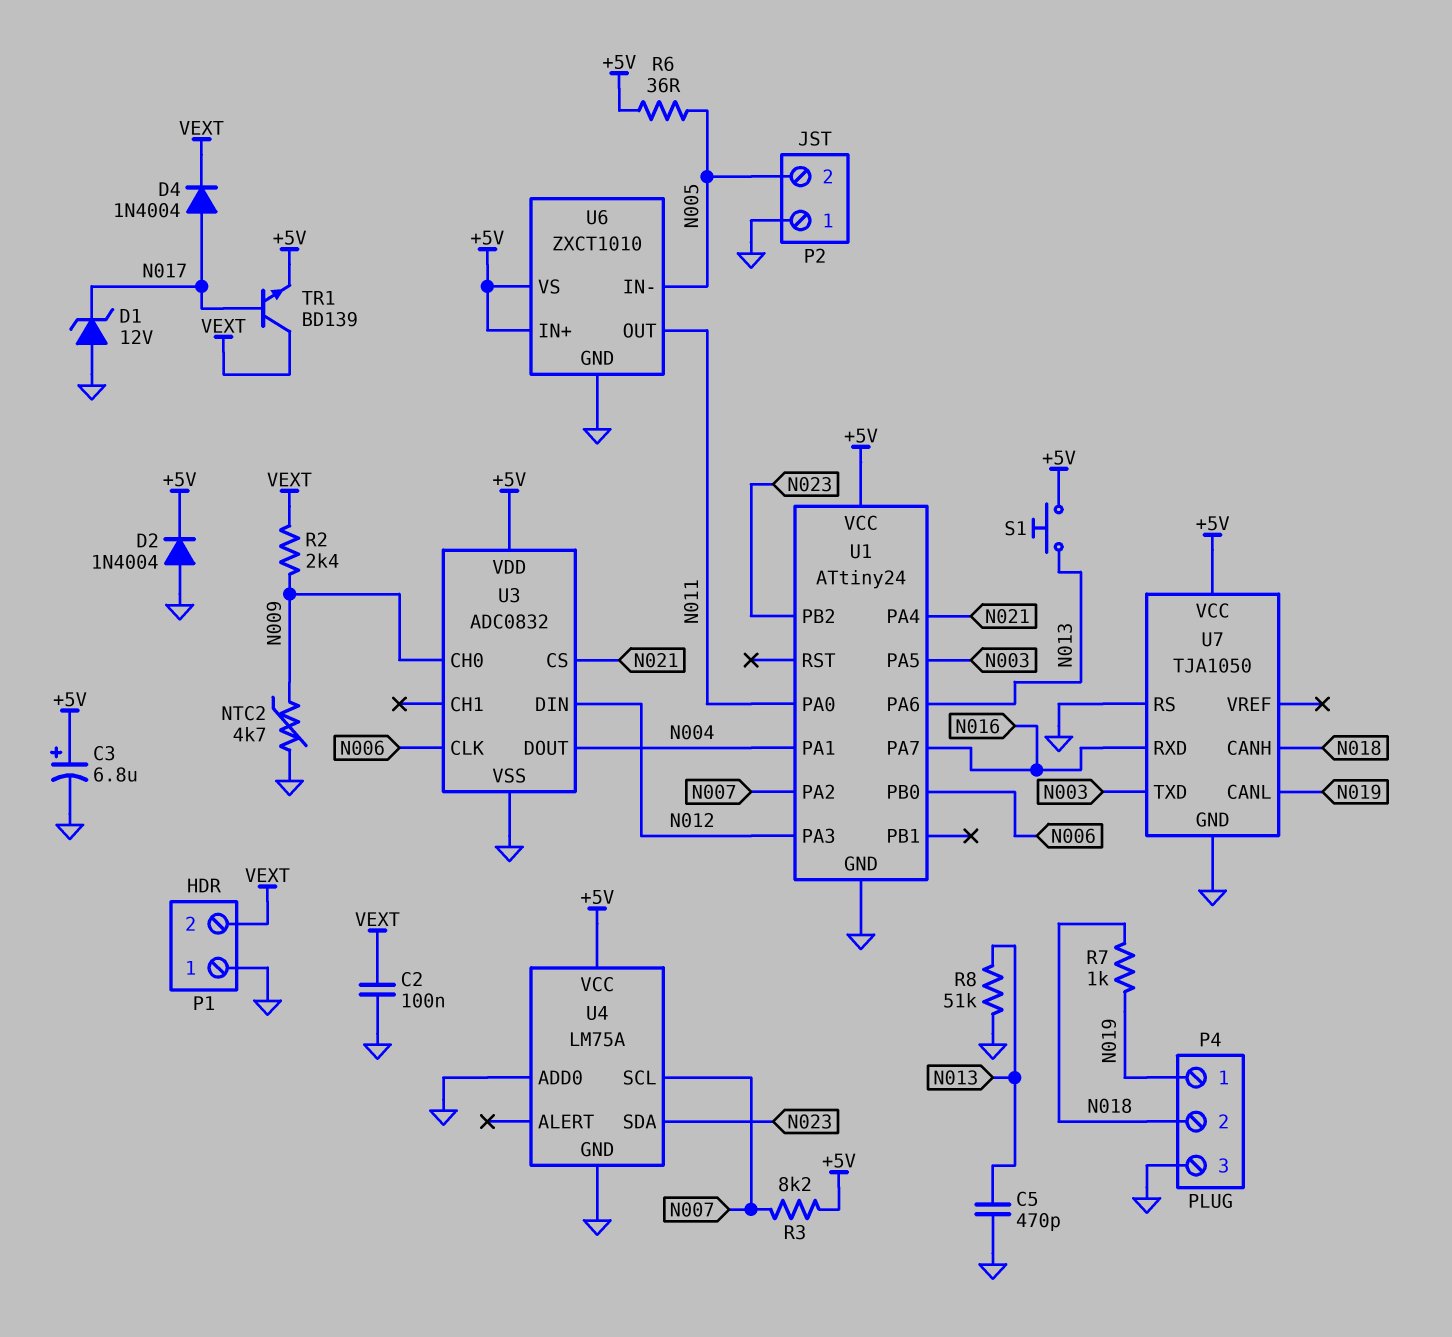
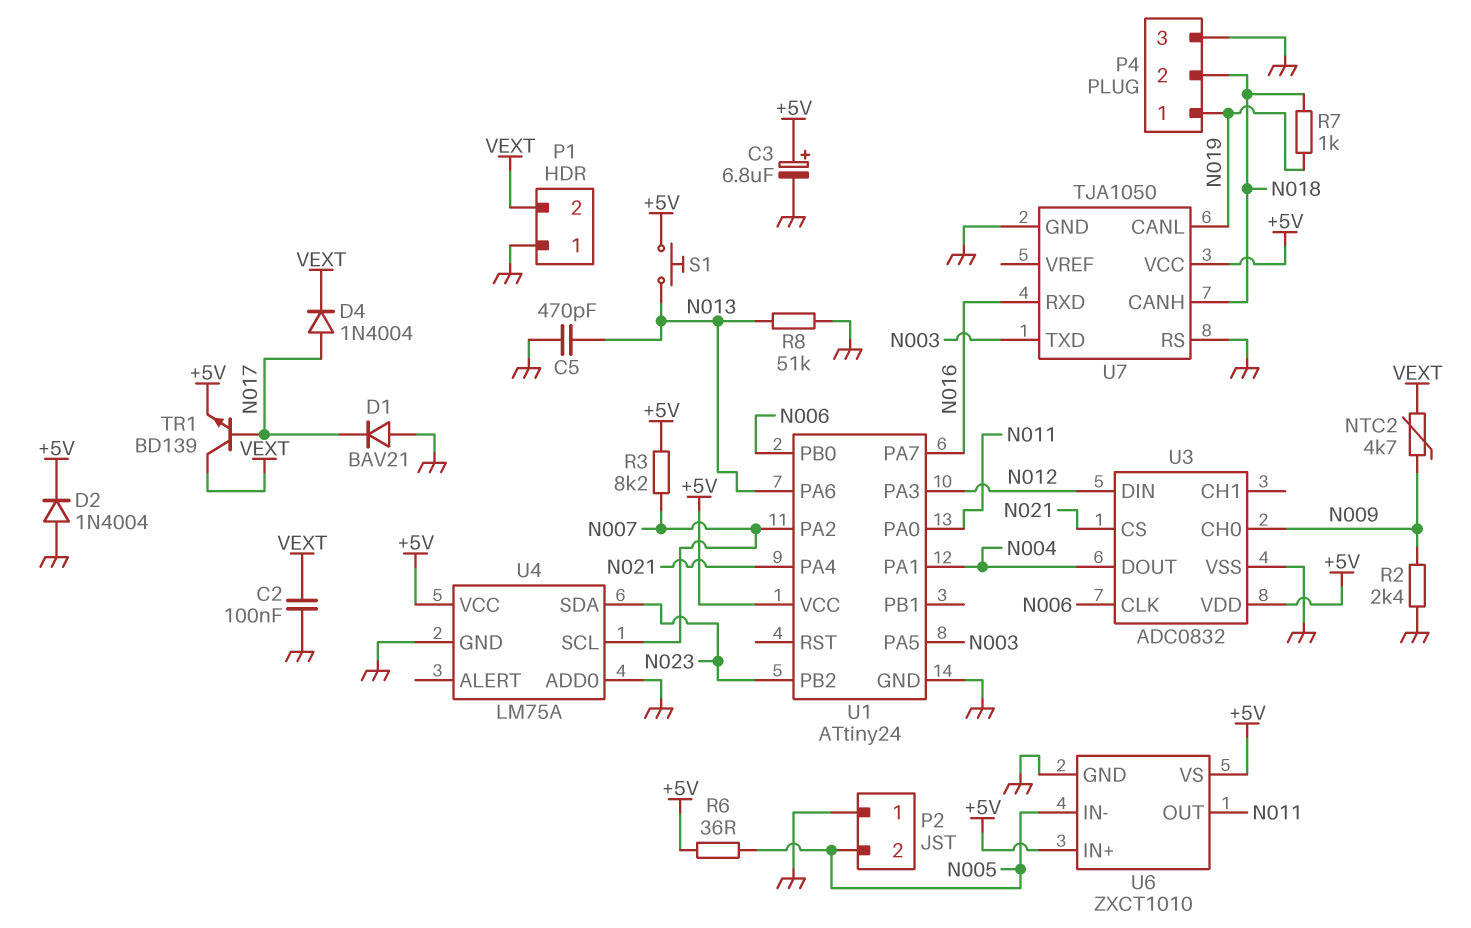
D1: zener 12V (A GND, K N017) -> diode BAV21 (A GND, K N017)
NTC2: 4.7k (GND, N009) -> 4.7k (N009, VEXT)
R2: 2.4k (N009, VEXT) -> 2.4k (GND, N009)

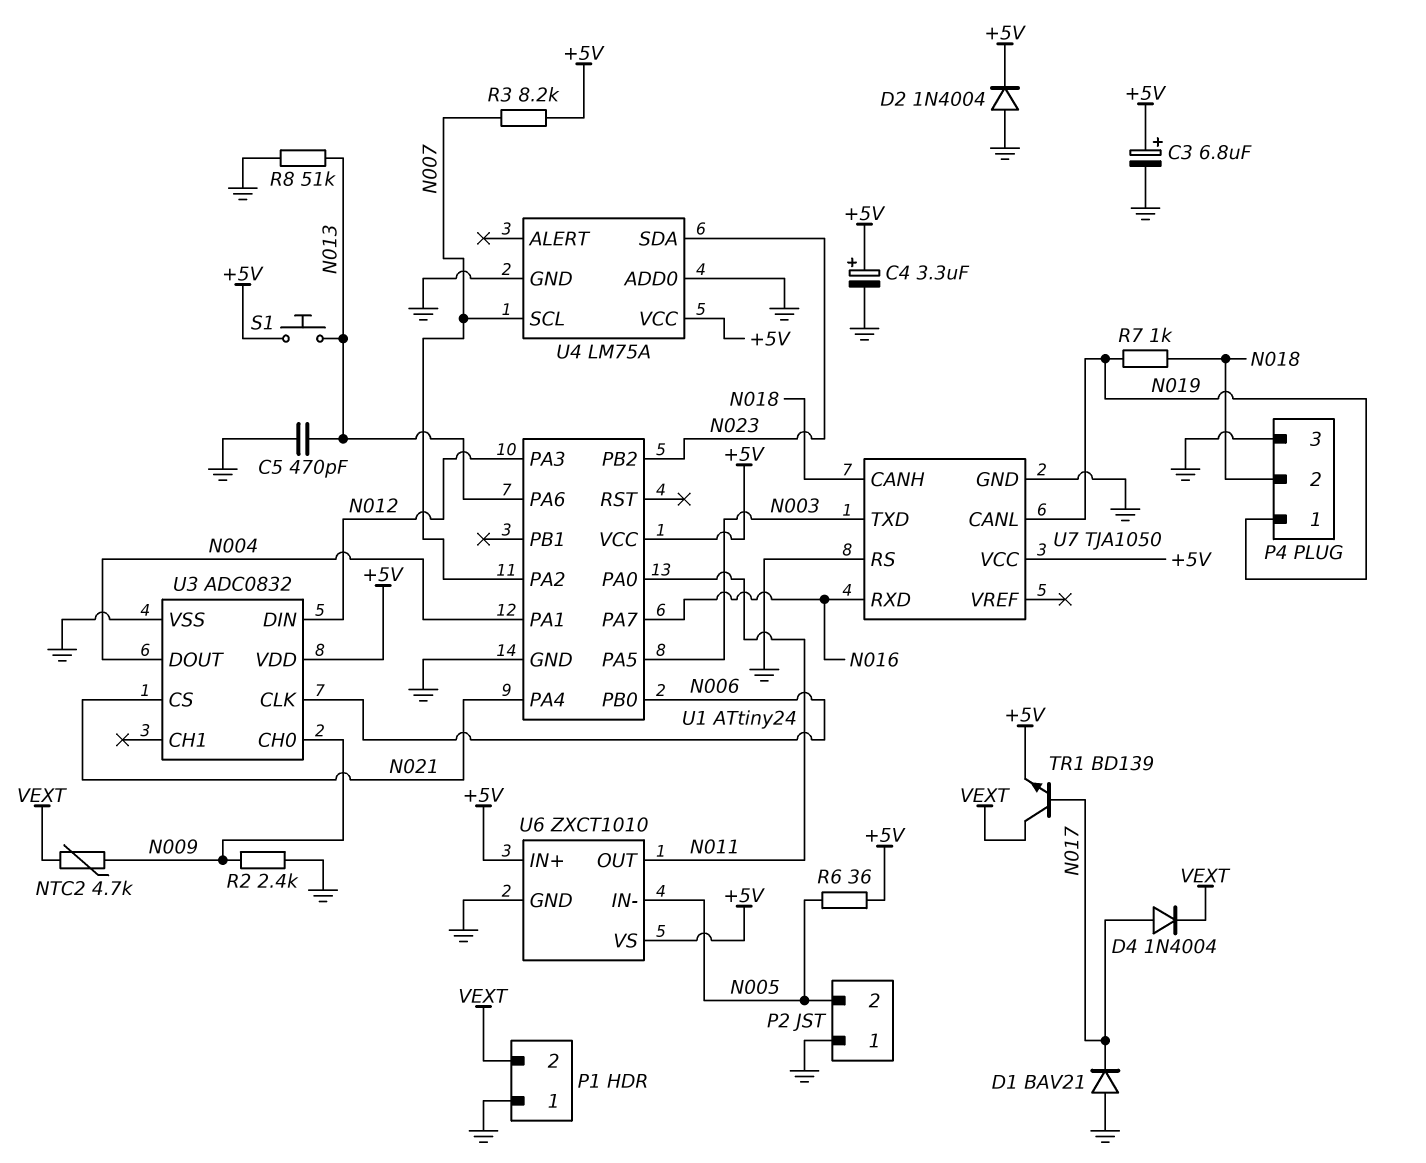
C2: 100nF (GND, VEXT) -> none
C4: none -> 3.3uF (plus +5V, minus GND)

